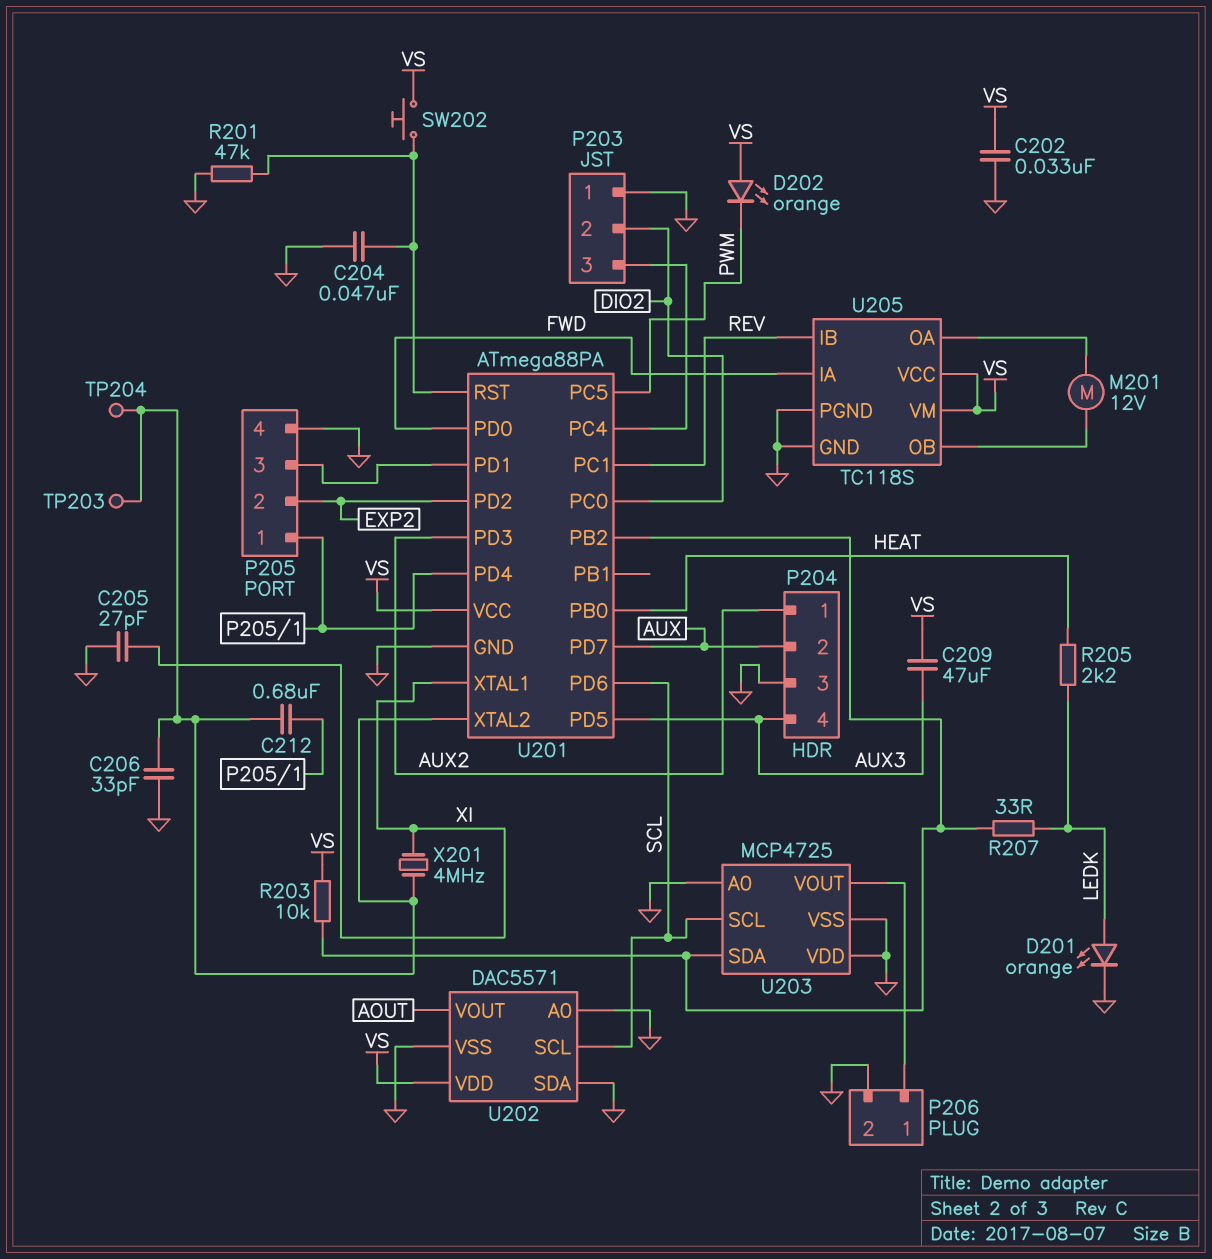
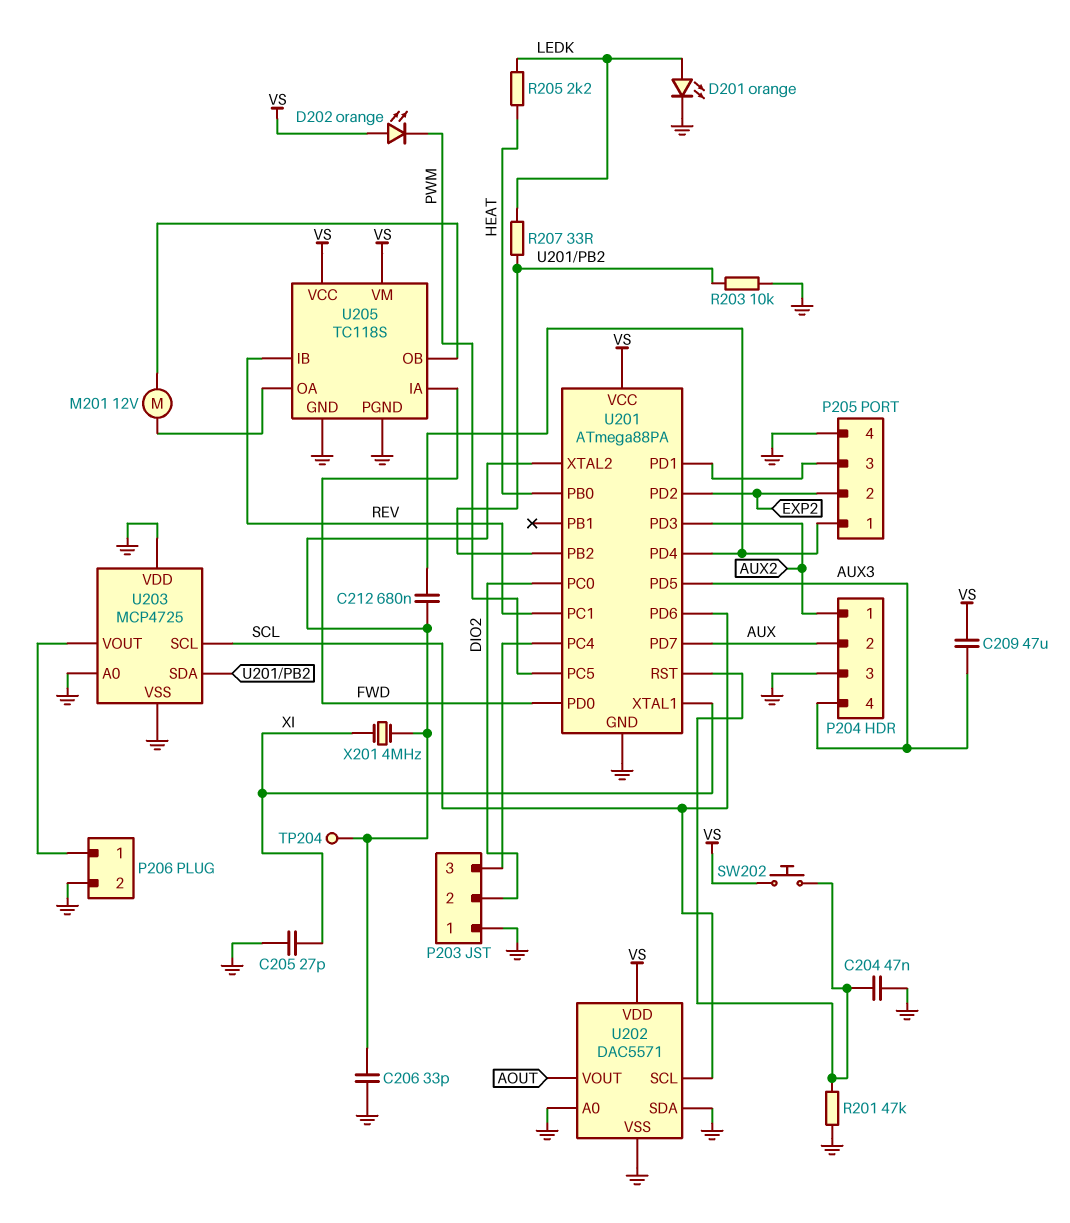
C202: 33nF (GND, VS) -> none
R203: 10k (U201/PB2, VS) -> 10k (GND, U201/PB2)
TP203: test point (U201/XTAL2) -> none

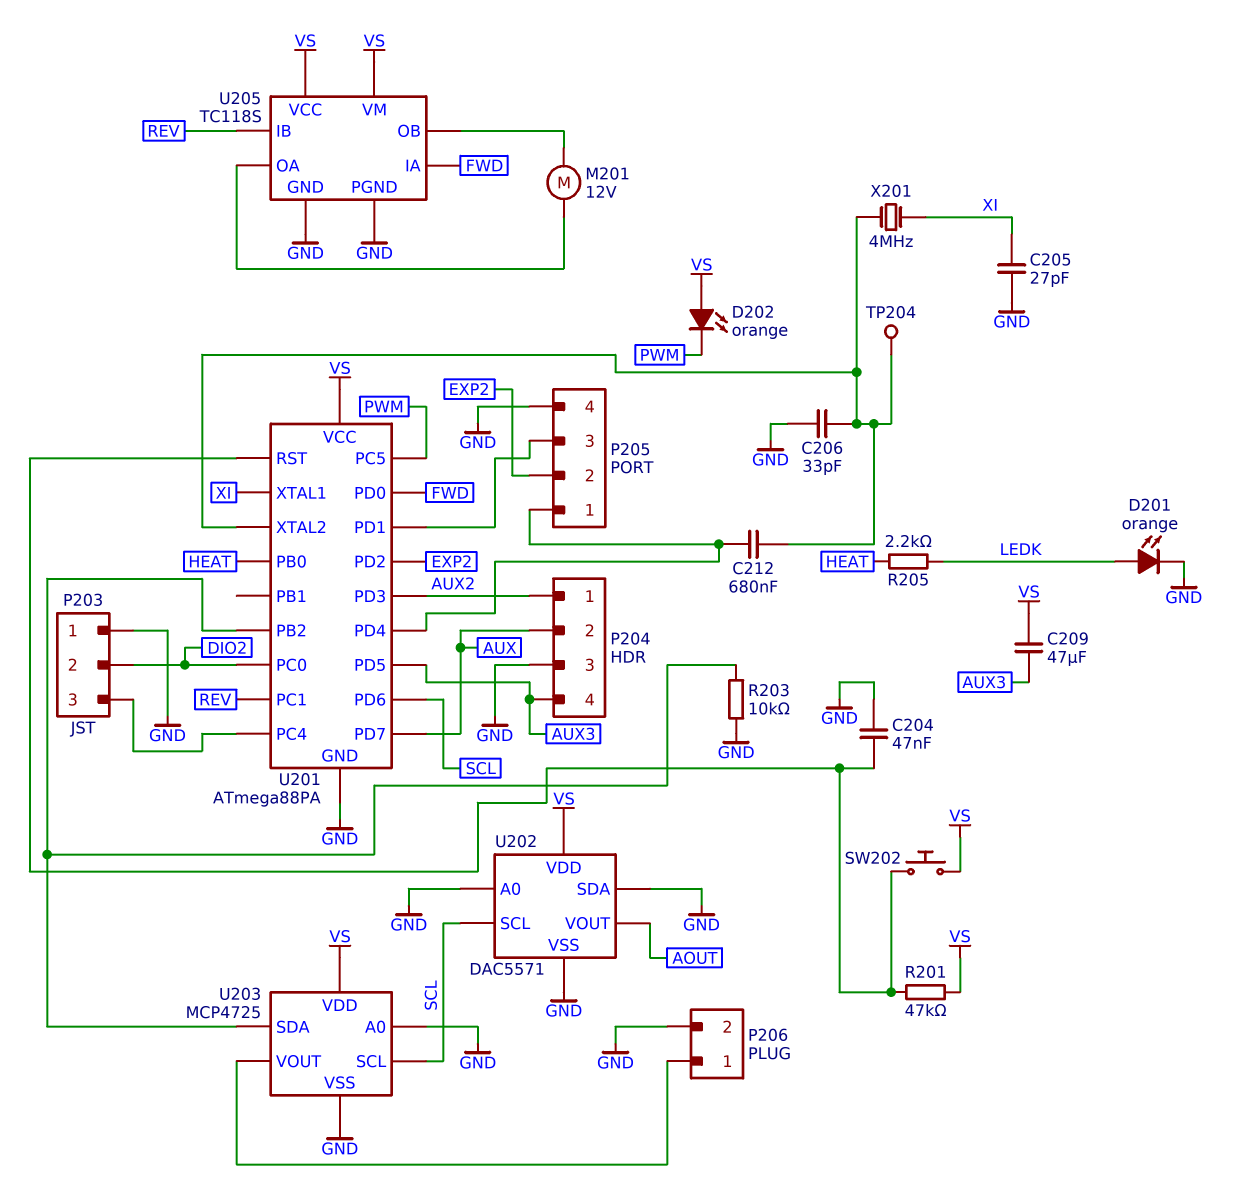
R201: 47k (GND, U201/RST) -> 47k (U201/RST, VS)
R207: 33 (LEDK, U201/PB2) -> none
U203 pin VDD: GND -> VS

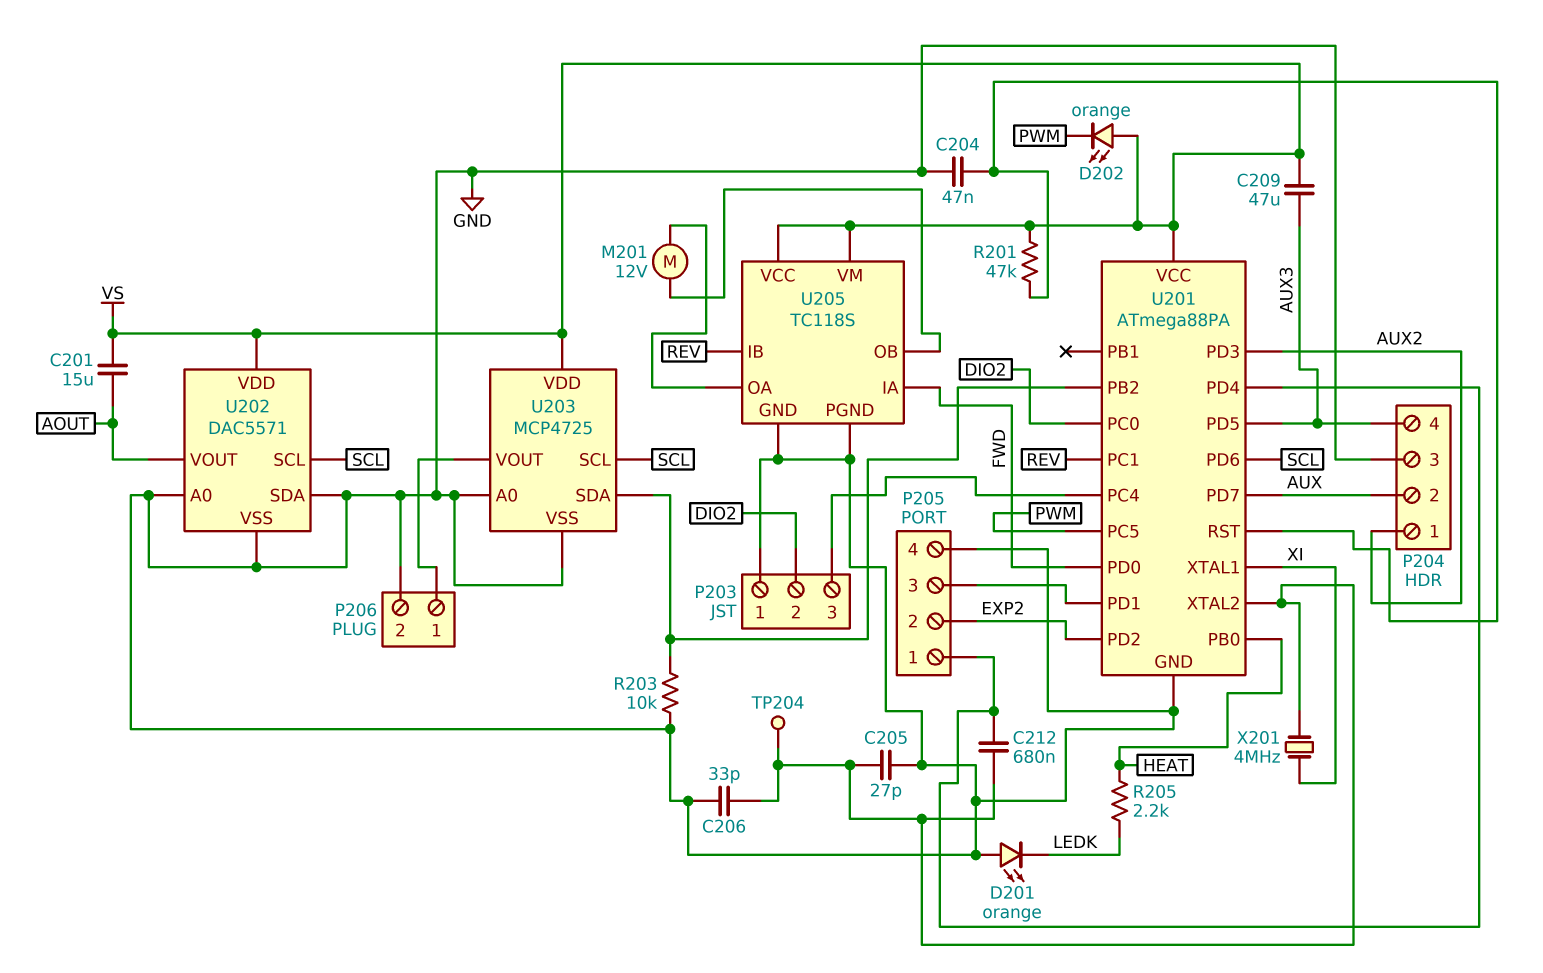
C201: none -> 15uF (AOUT, VS)
C205: 27pF (GND, XI) -> 27pF (GND, U201/XTAL2)
D201: LED orange (A LEDK, K GND) -> LED orange (A GND, K LEDK)
SW202: button (U201/RST, VS) -> none

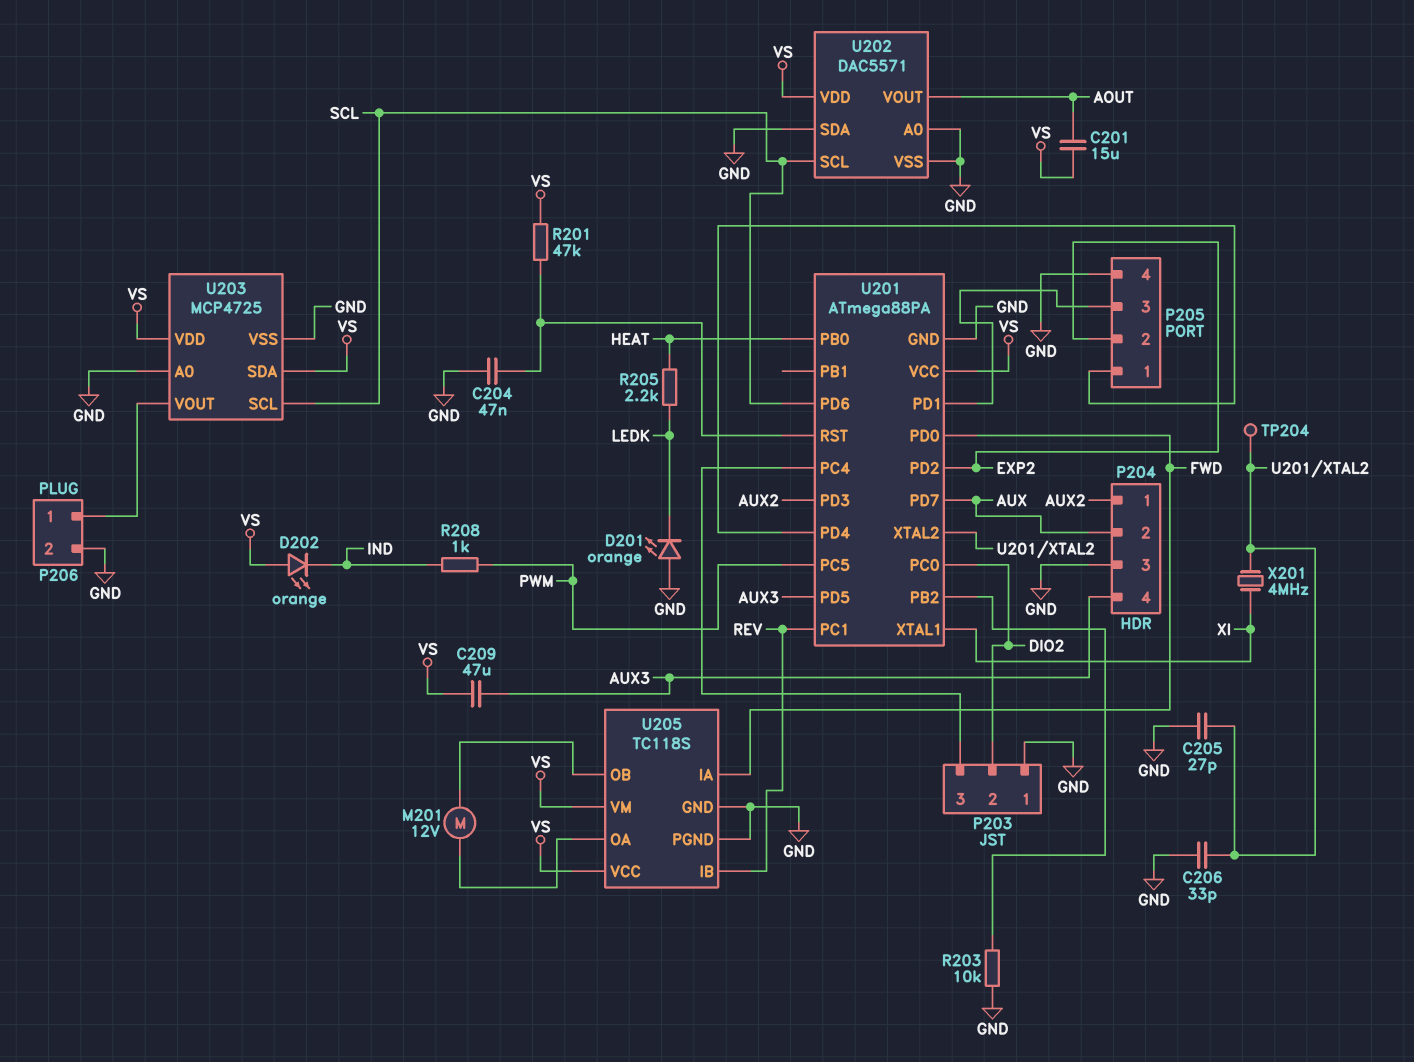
C212: 680nF (P205/1, U201/XTAL2) -> none
D202: LED orange (A VS, K PWM) -> LED orange (A VS, K IND)
R208: none -> 1k (IND, PWM)
U203 pin SDA: U201/PB2 -> VS

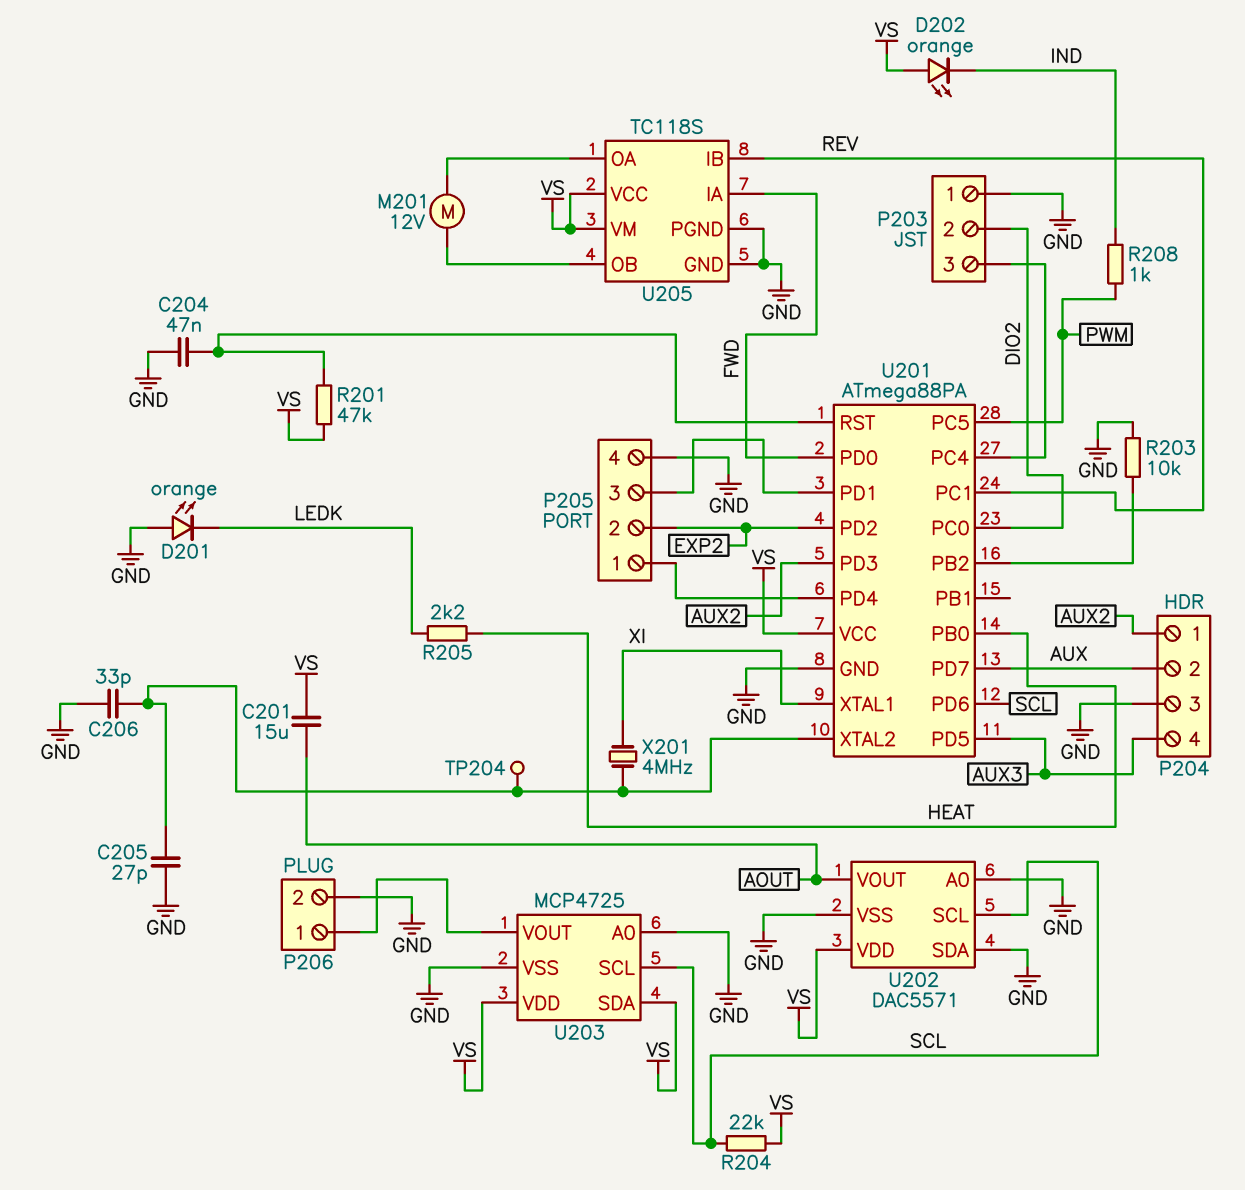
C209: 47uF (AUX3, VS) -> none
R204: none -> 22k (SCL, VS)

